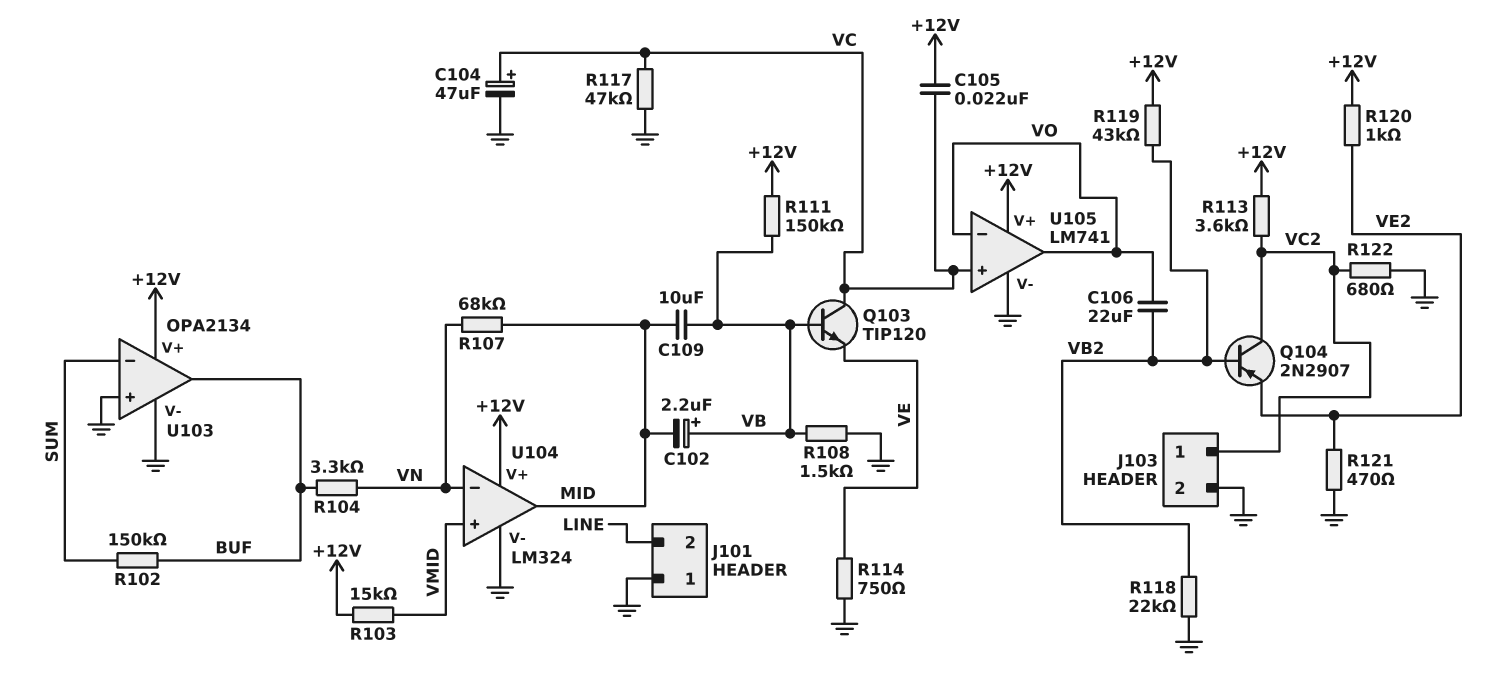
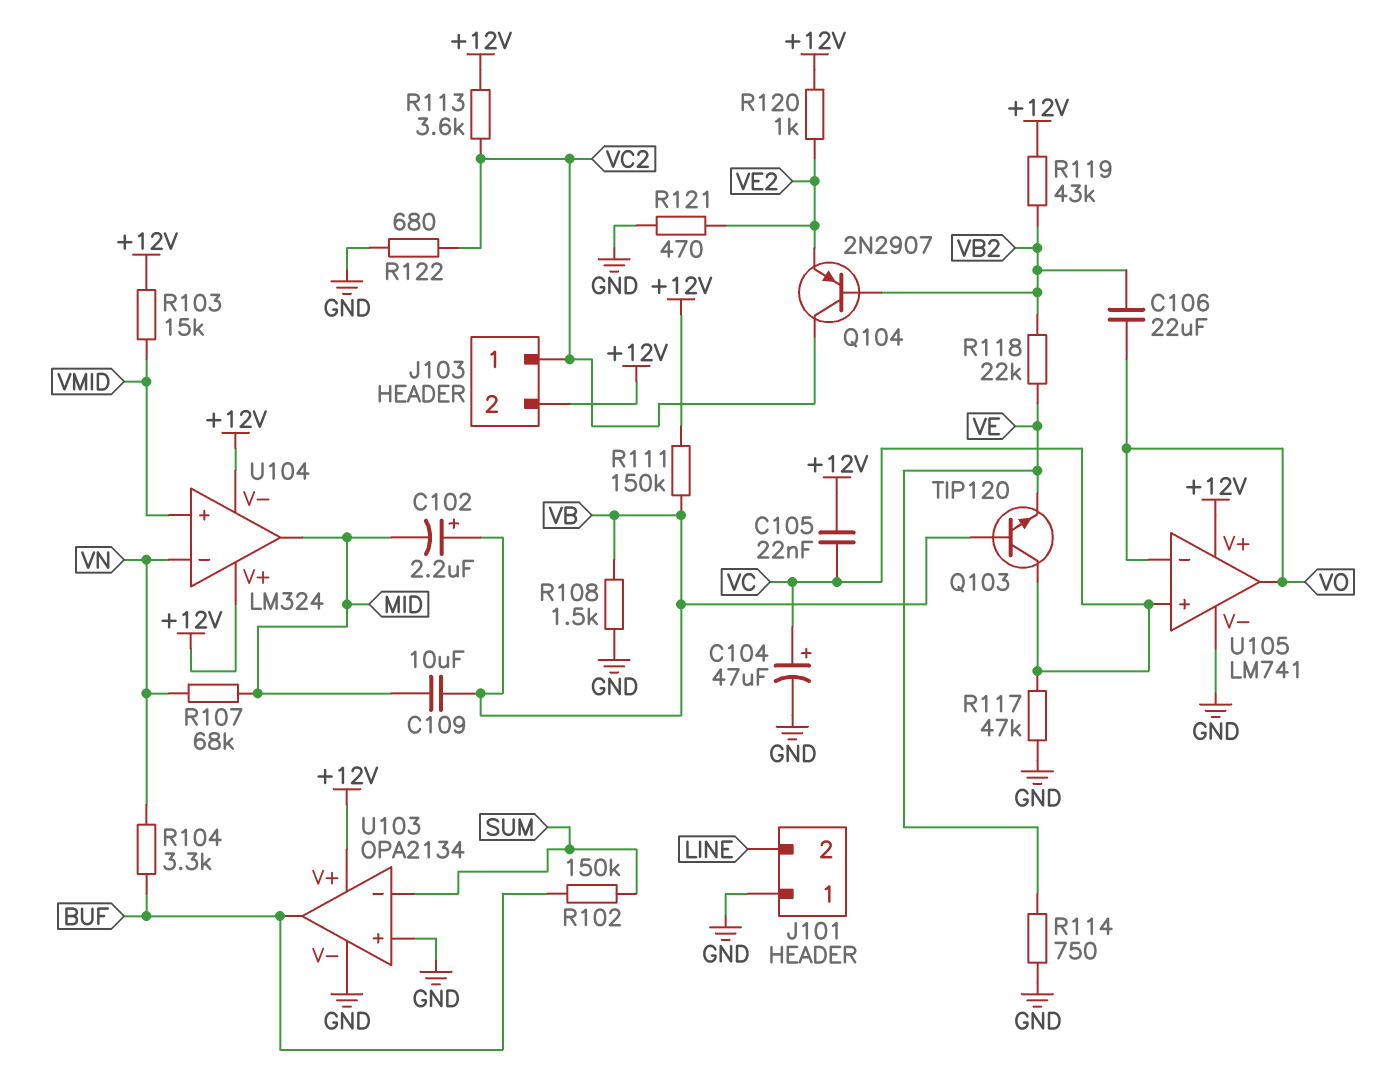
J103 pin 2: GND -> +12V
R118: 22k (GND, VB2) -> 22k (VB2, VE)
U104 pin V-: GND -> +12V

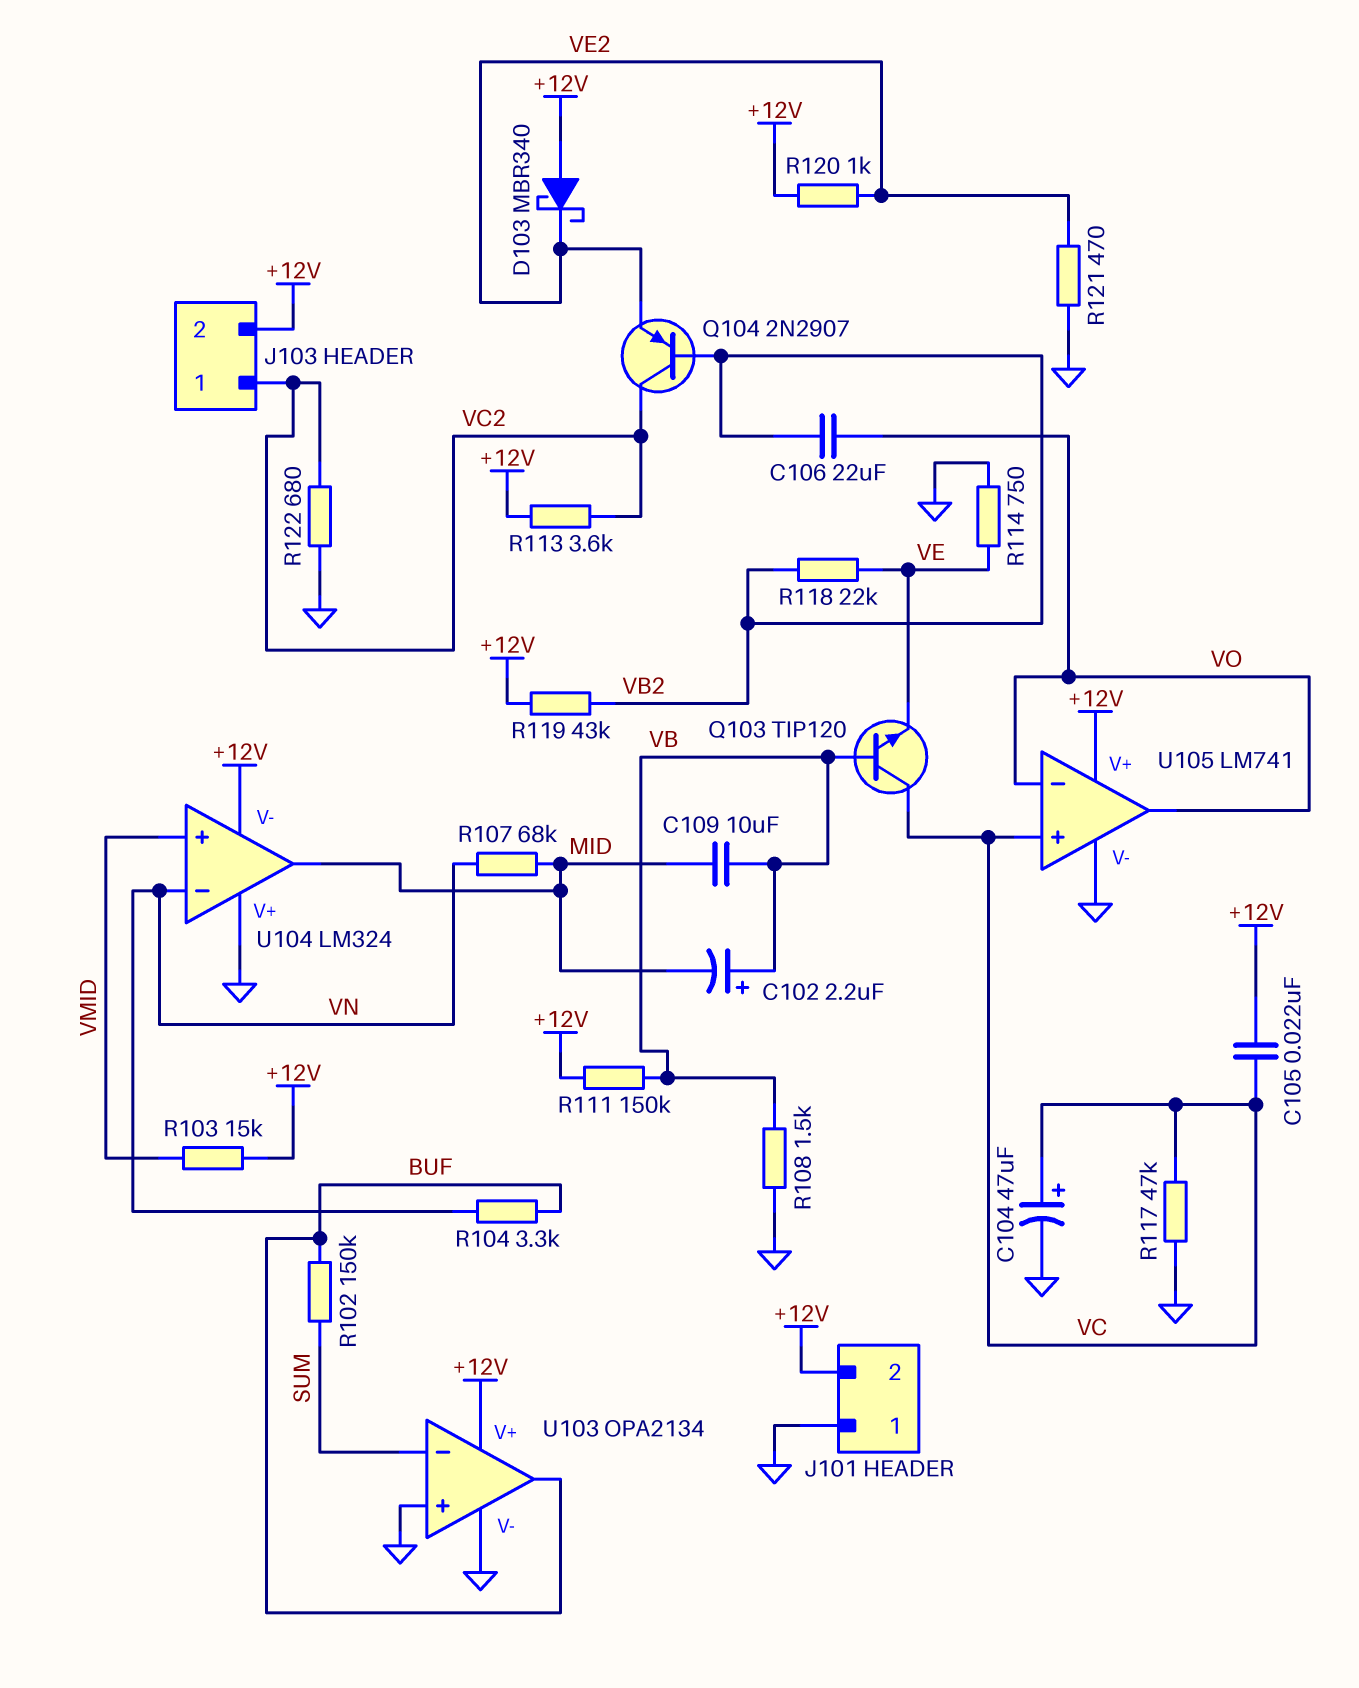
D103: none -> schottky MBR340 (A +12V, K VE2)
J101 pin 2: LINE -> +12V
U104 pin V+: +12V -> GND

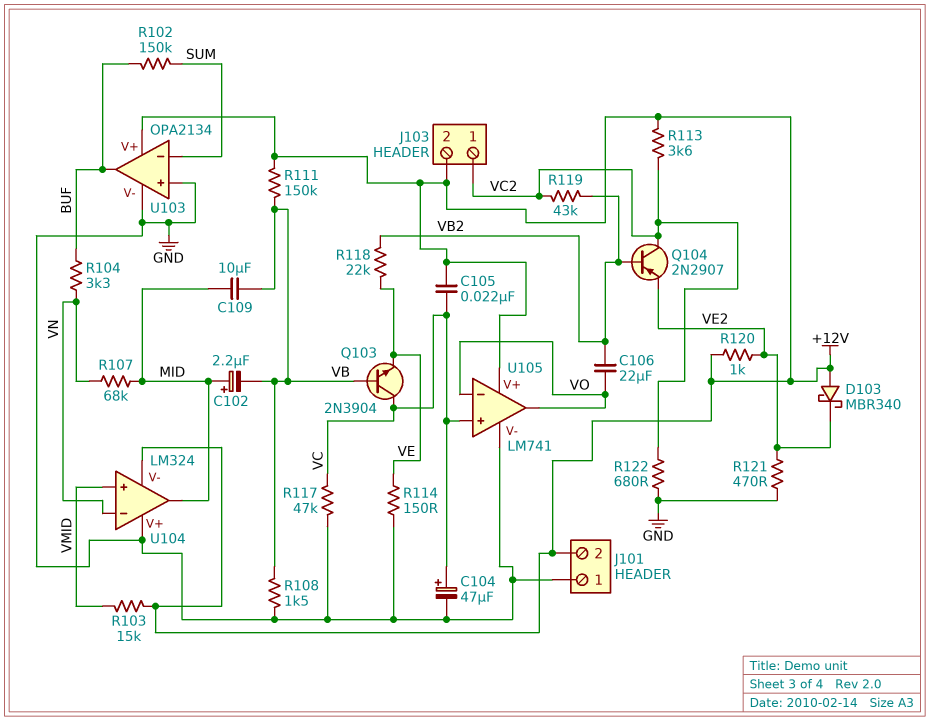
C102: 2.2uF (plus VB, minus MID) -> 2.2uF (plus MID, minus VB)
Q103: NPN TIP120 (B VB, C VC, E VE) -> NPN 2N3904 (B VB, C VC, E VE)
R114: 750 (GND, VE) -> 150 (GND, VE)
R119: 43k (+12V, VB2) -> 43k (VB2, VC2)

